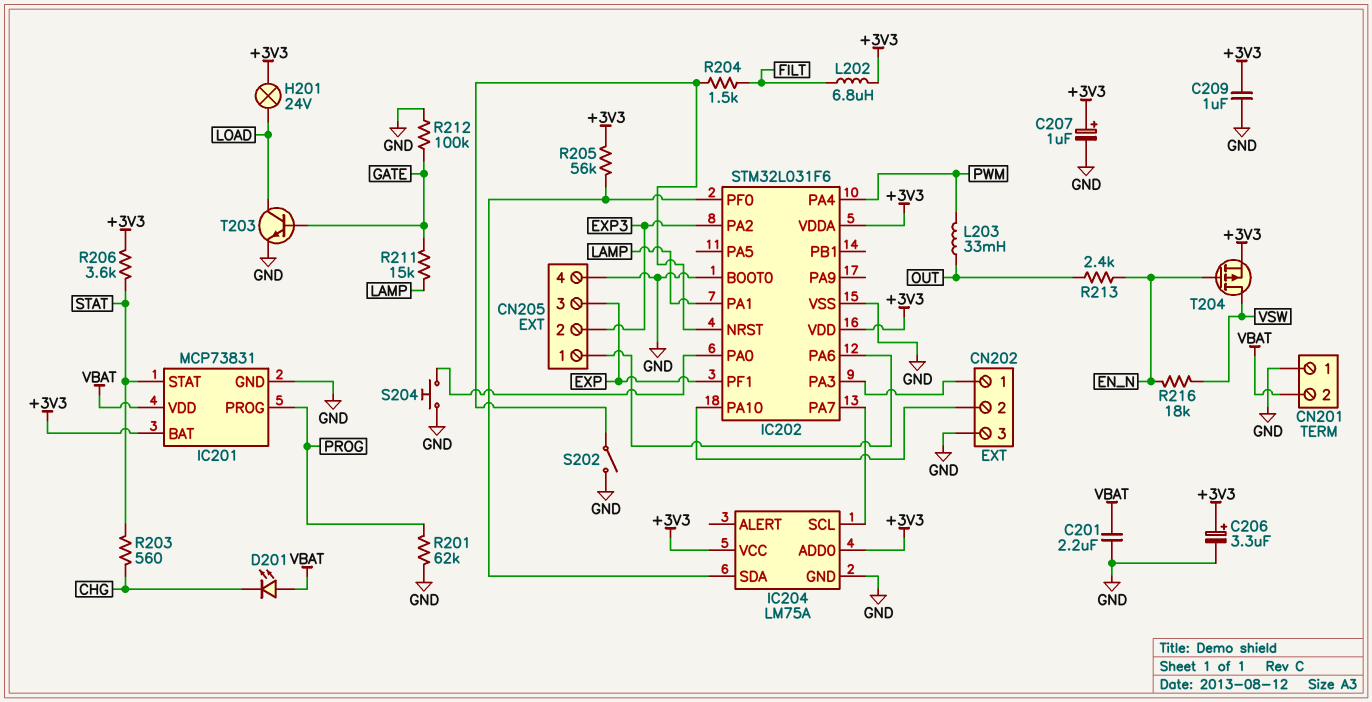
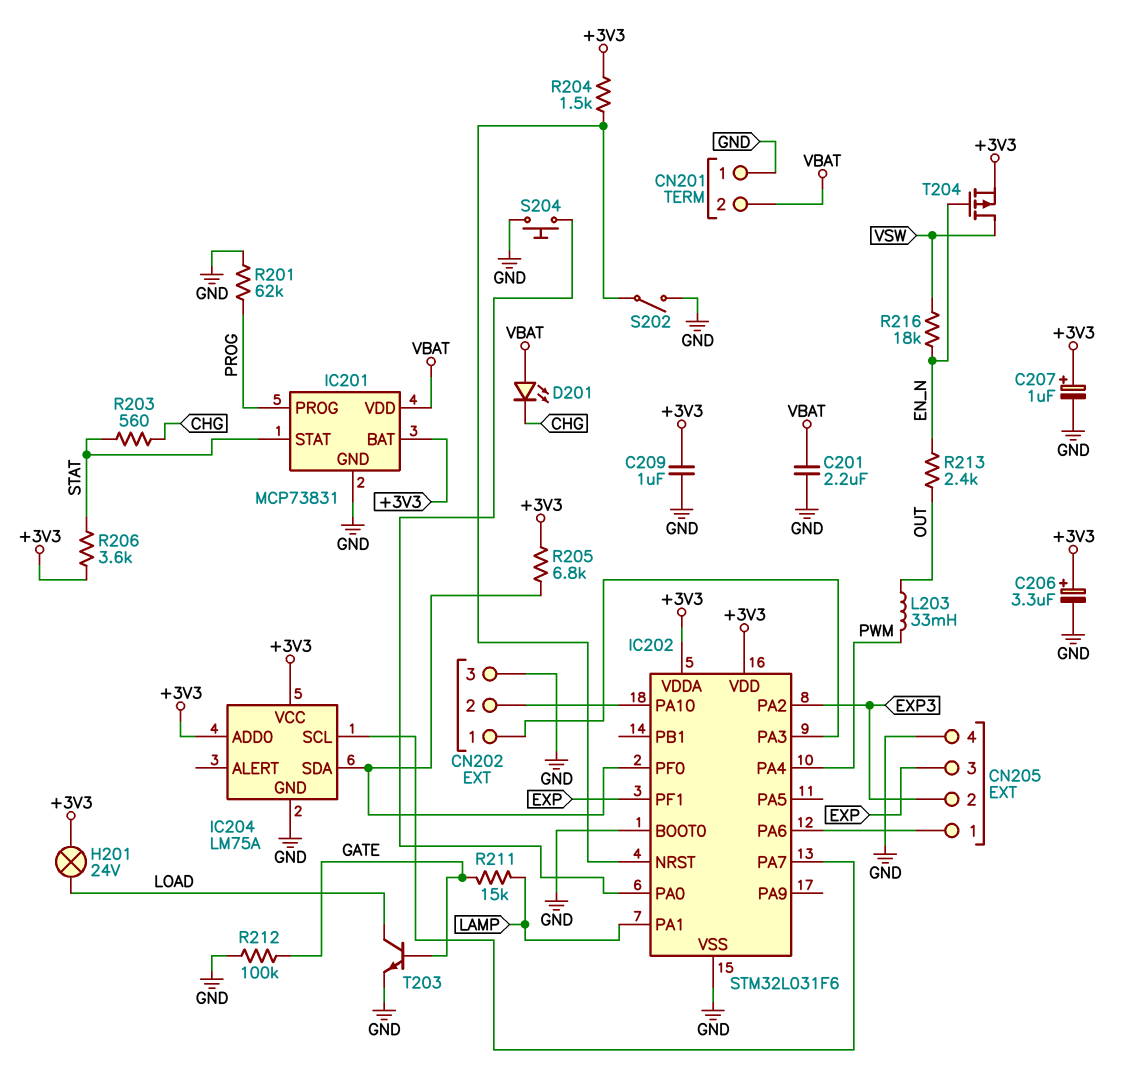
L202: 6.8uH (+3V3, FILT) -> none
R204: 1.5k (FILT, IC202/NRST) -> 1.5k (+3V3, IC202/NRST)
R205: 56k (+3V3, IC202/PF0) -> 6.8k (+3V3, IC202/PF0)

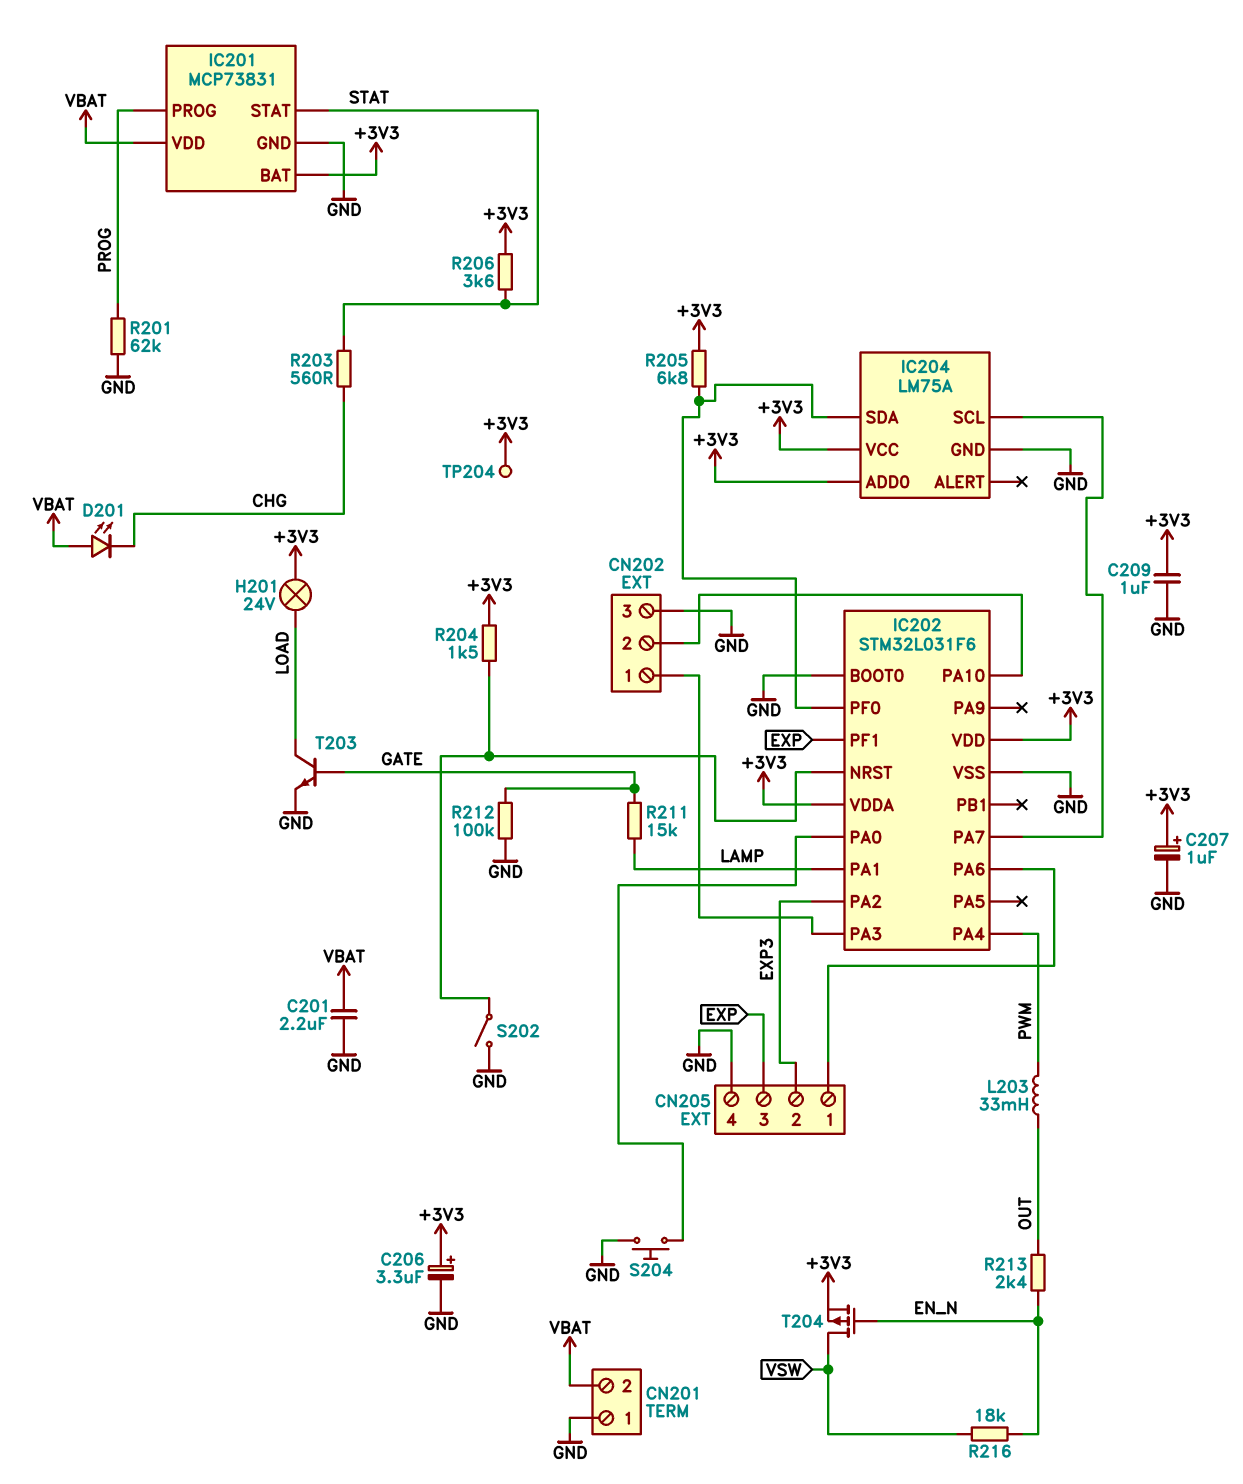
TP204: none -> test point (+3V3)

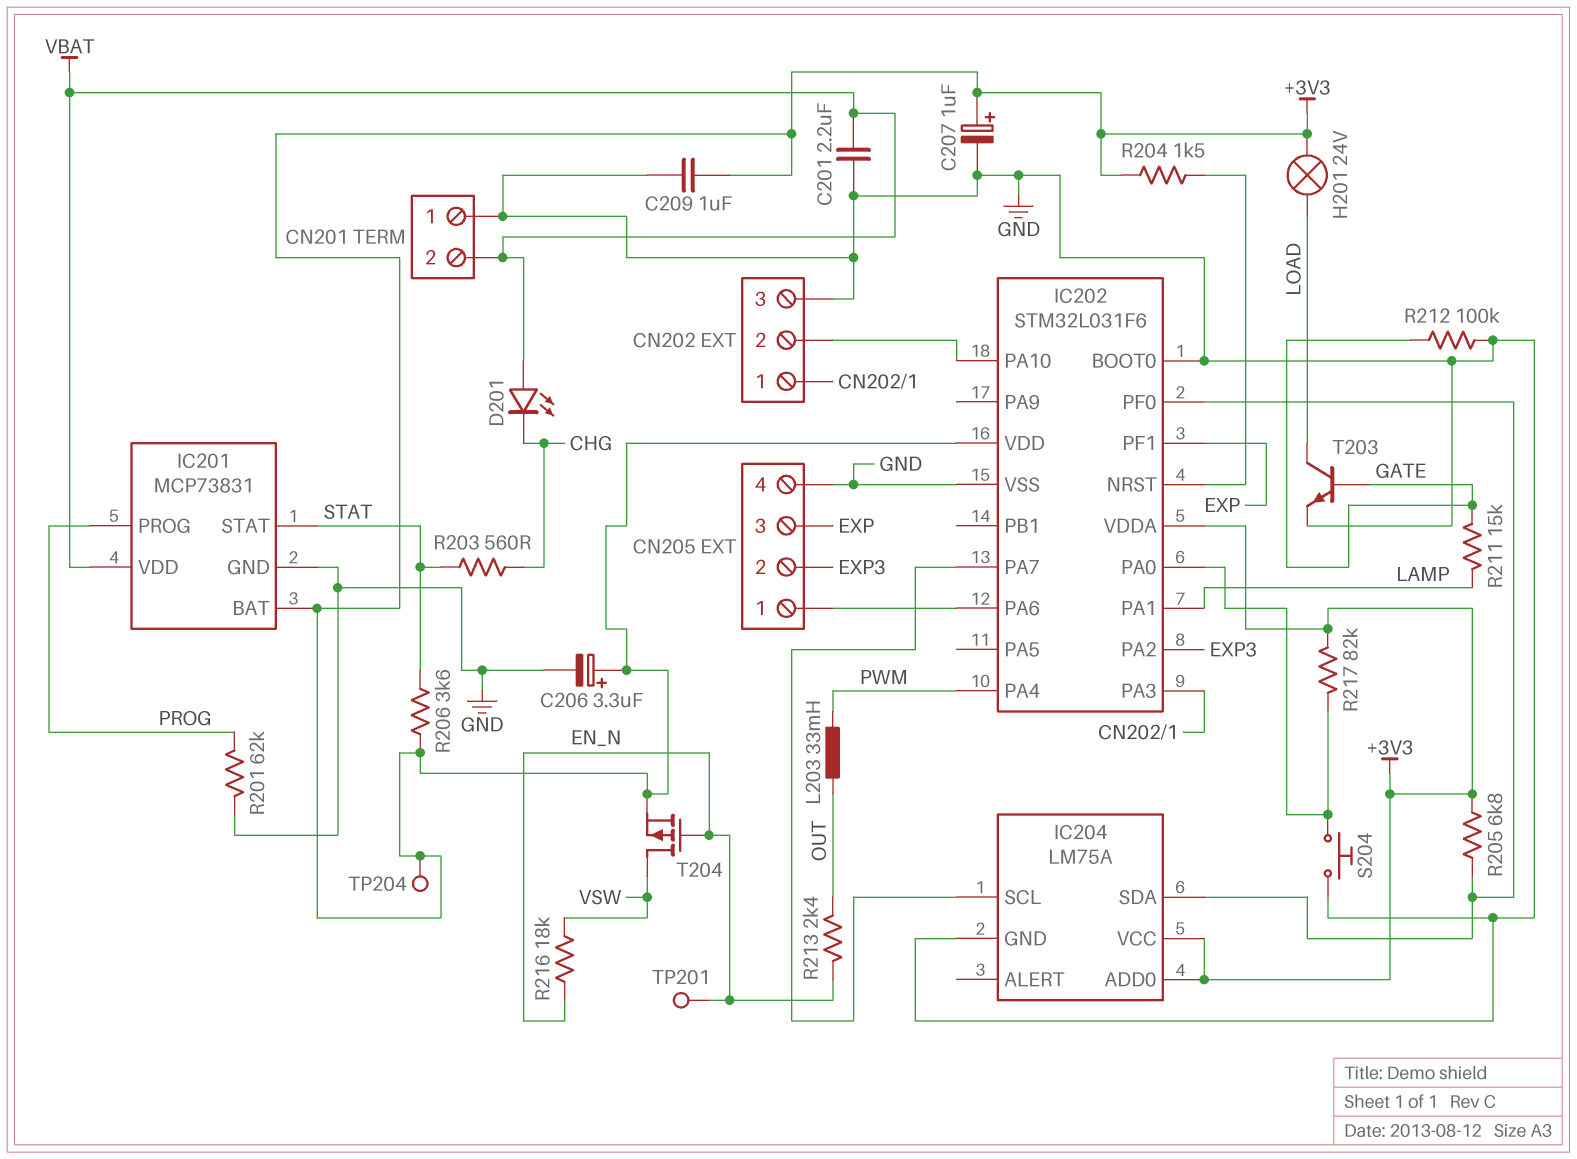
R217: none -> 82k (+3V3, IC202/PA0)
S202: switch (GND, IC202/NRST) -> none
TP201: none -> test point (EN_N)

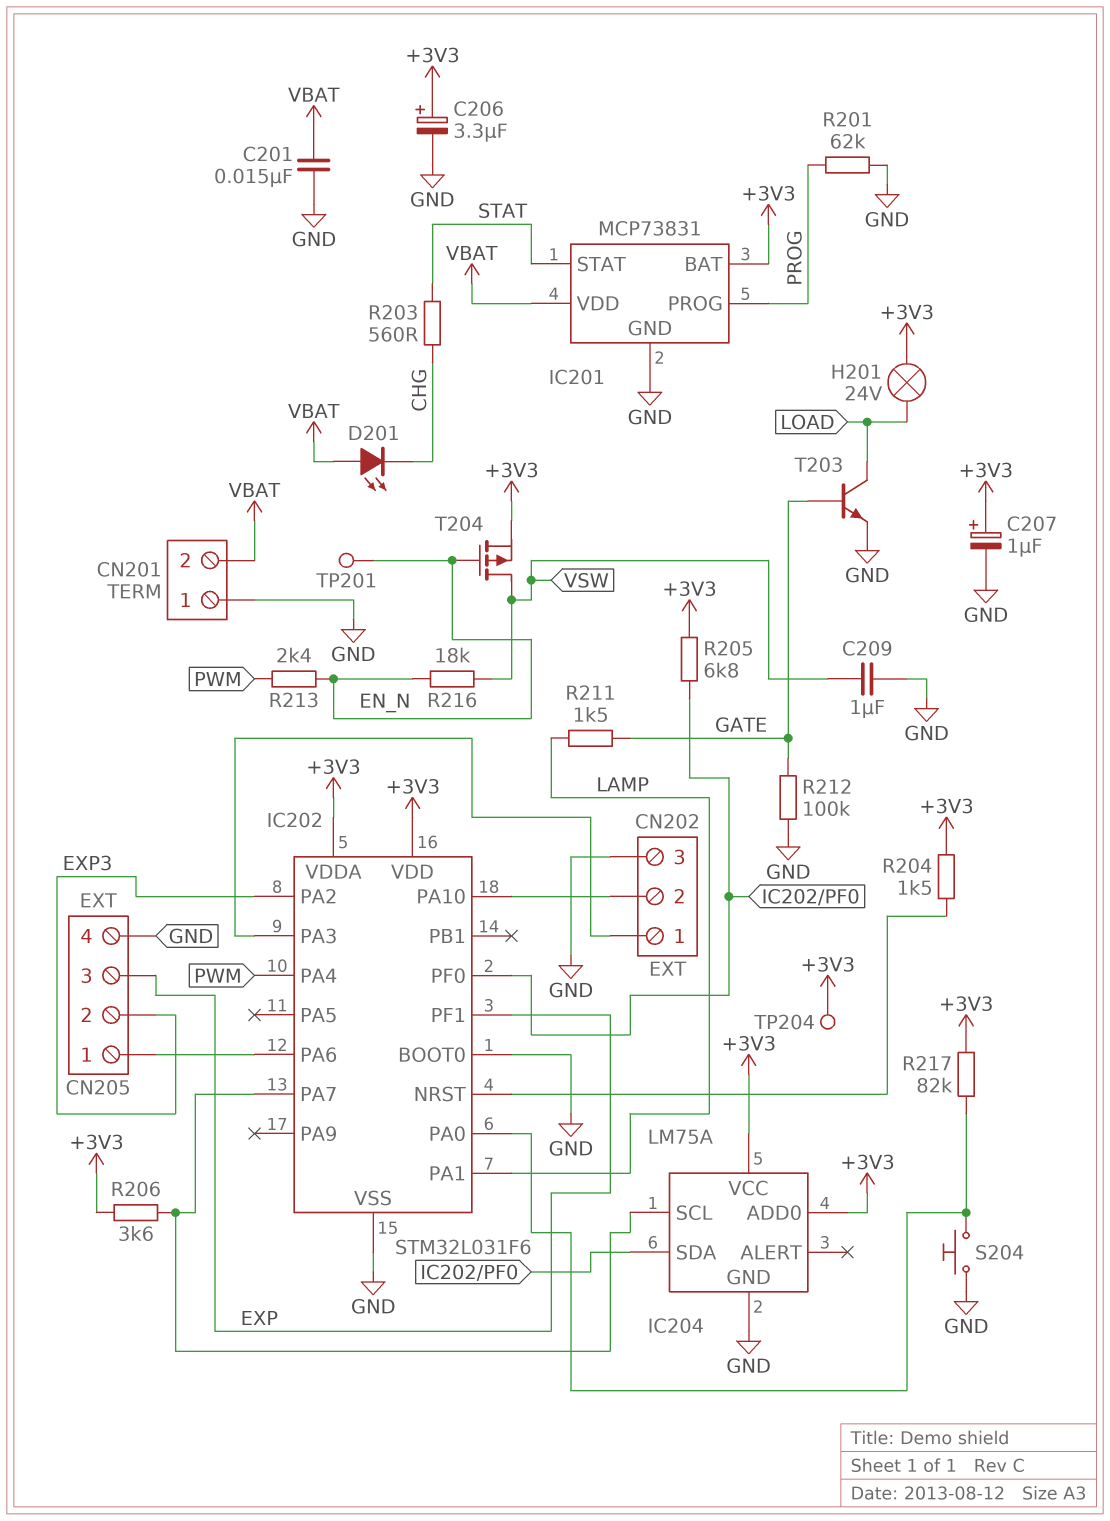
C201: 2.2uF (GND, VBAT) -> 15nF (GND, VBAT)
C209: 1uF (+3V3, GND) -> 1uF (GND, VSW)
L203: 33mH (OUT, PWM) -> none
R206: 3.6k (+3V3, STAT) -> 3.6k (+3V3, IC202/PA7)
R211: 15k (GATE, LAMP) -> 1.5k (GATE, LAMP)
R213: 2.4k (EN_N, OUT) -> 2.4k (EN_N, PWM)

